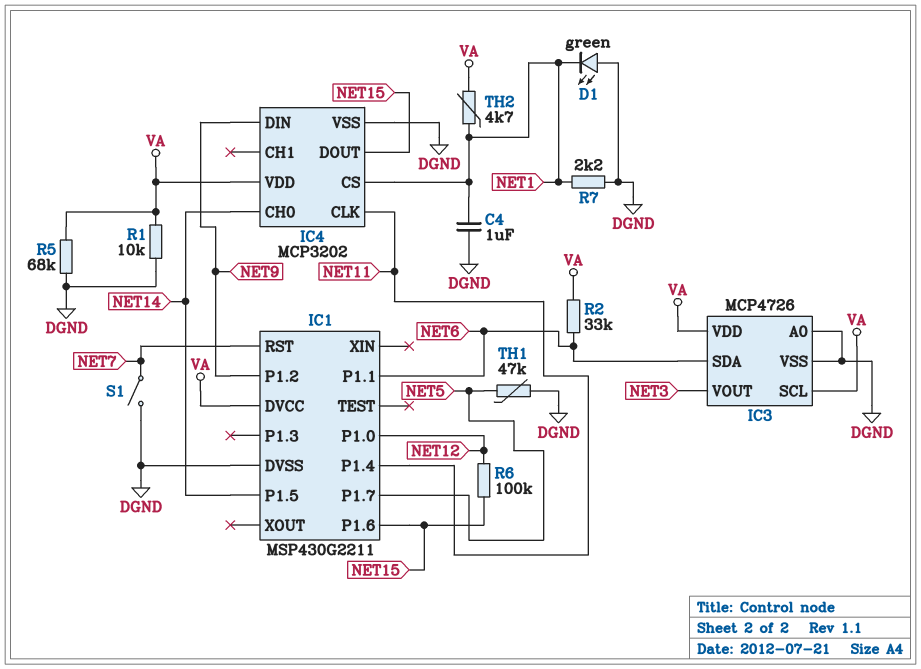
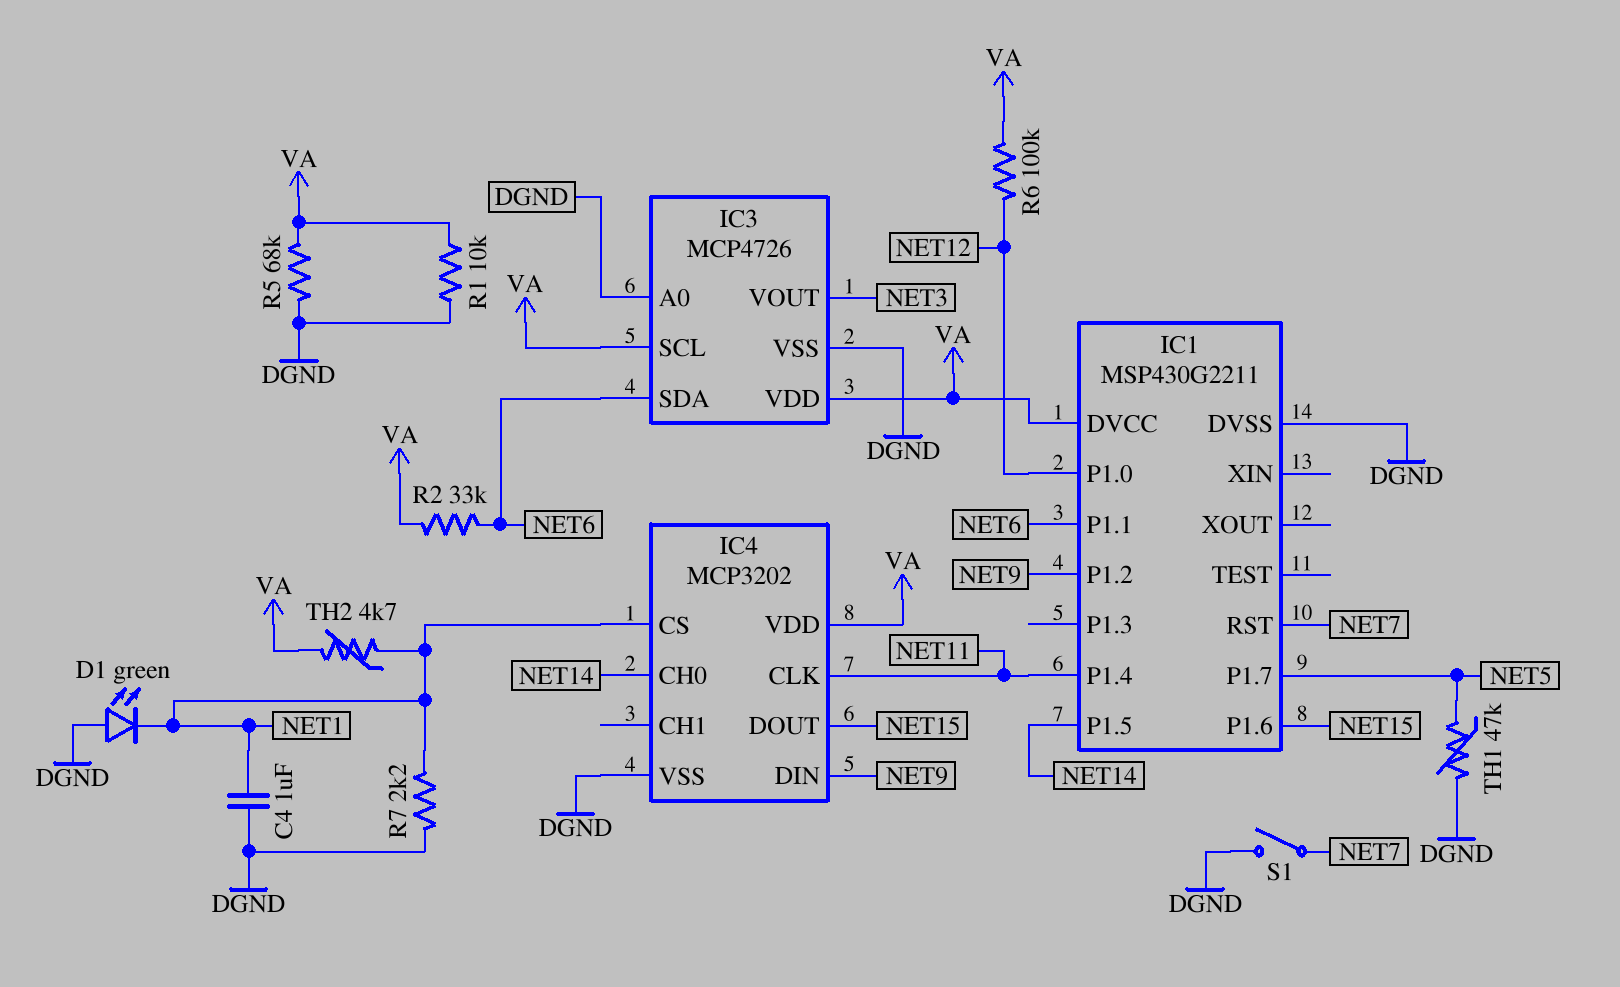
R6: 100k (NET12, NET15) -> 100k (NET12, VA)

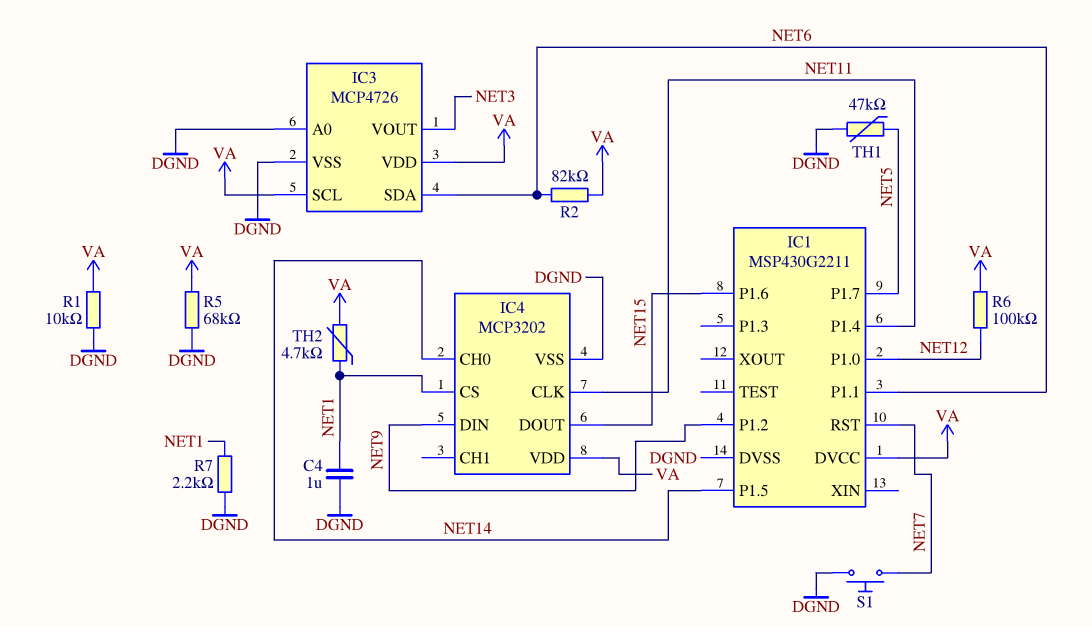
D1: LED green (A DGND, K NET1) -> none
R2: 33k (NET6, VA) -> 82k (NET6, VA)
S1: switch (DGND, NET7) -> button (DGND, NET7)

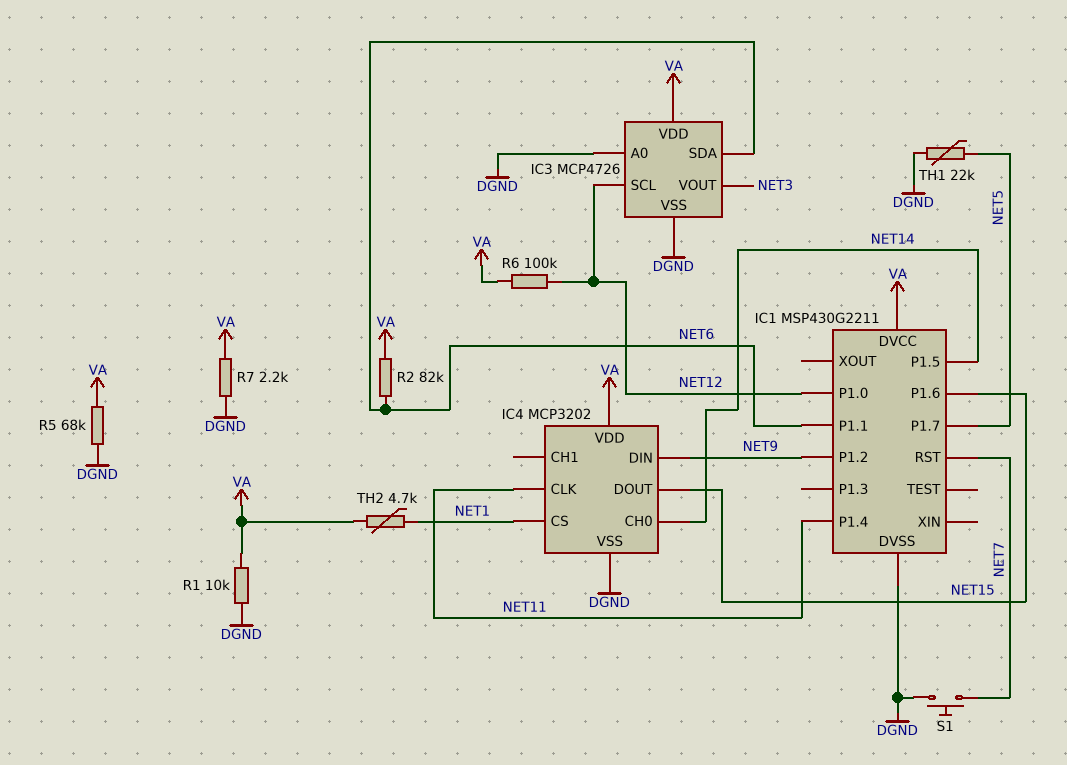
C4: 1uF (DGND, NET1) -> none
IC3 pin SCL: VA -> NET12
R7: 2.2k (DGND, NET1) -> 2.2k (DGND, VA)
TH1: 47k (DGND, NET5) -> 22k (DGND, NET5)

